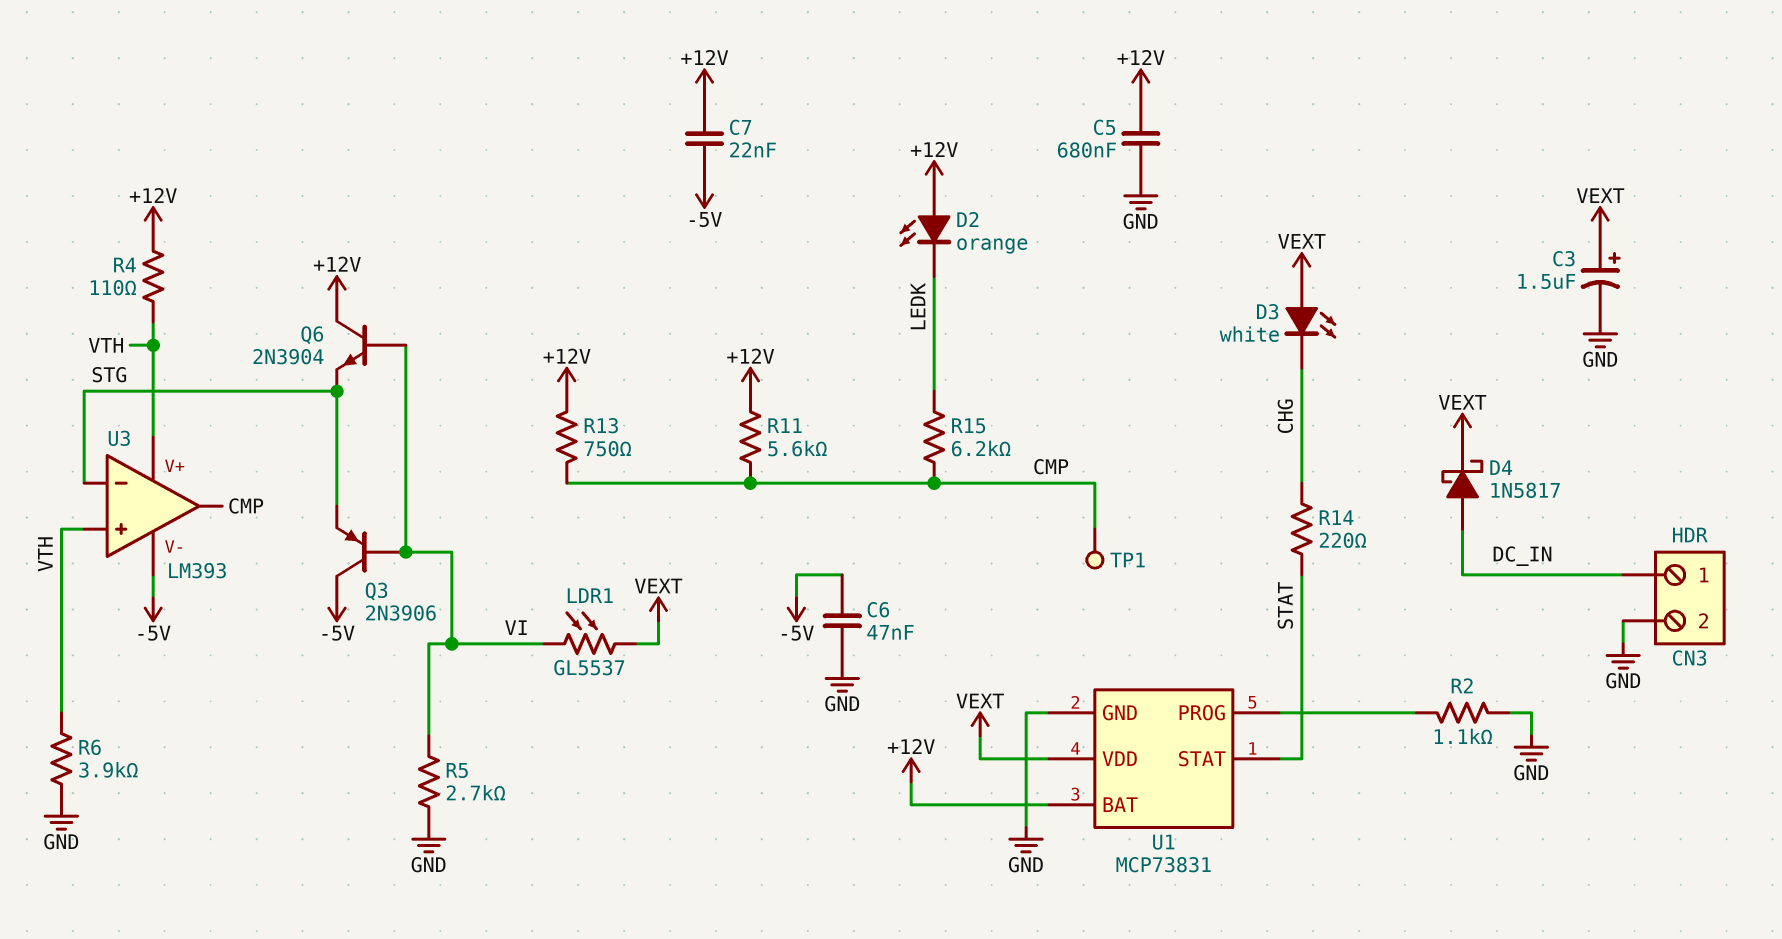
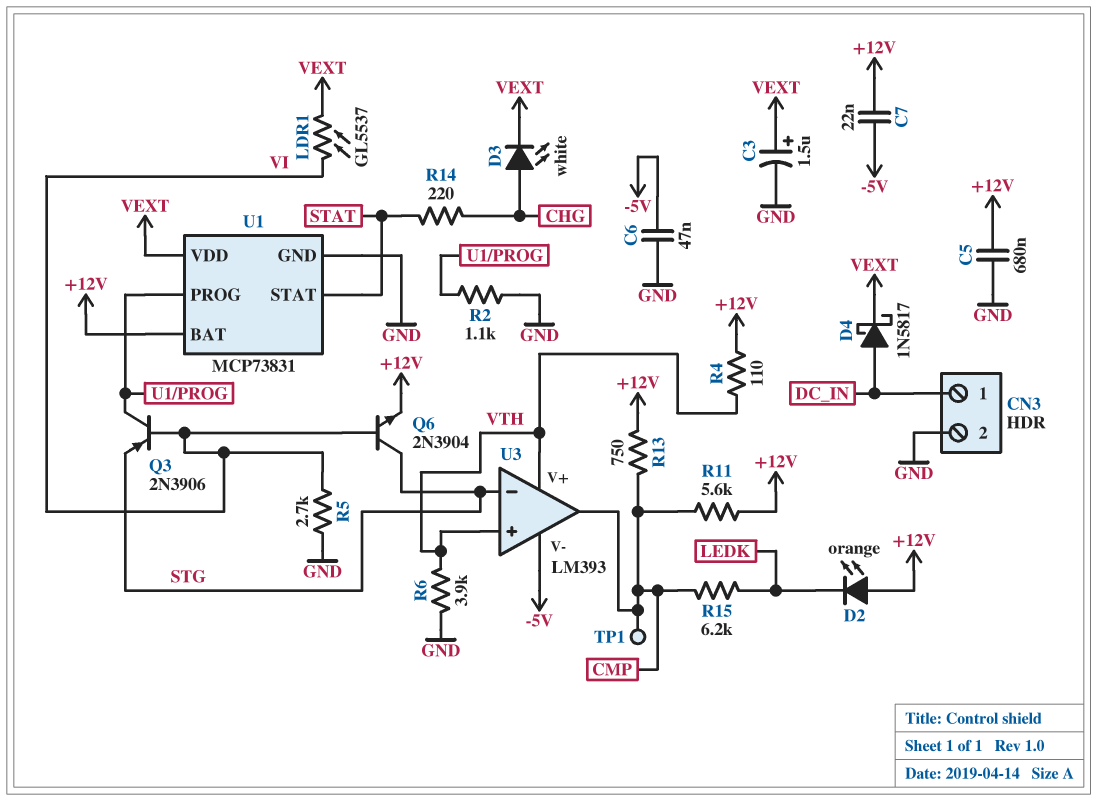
D3: LED white (A VEXT, K CHG) -> LED white (A CHG, K VEXT)
Q3: PNP 2N3906 (B VI, C -5V, E STG) -> PNP 2N3906 (B VI, C U1/PROG, E STG)
Q6: NPN 2N3904 (B VI, C +12V, E STG) -> NPN 2N3904 (B VI, C STG, E +12V)

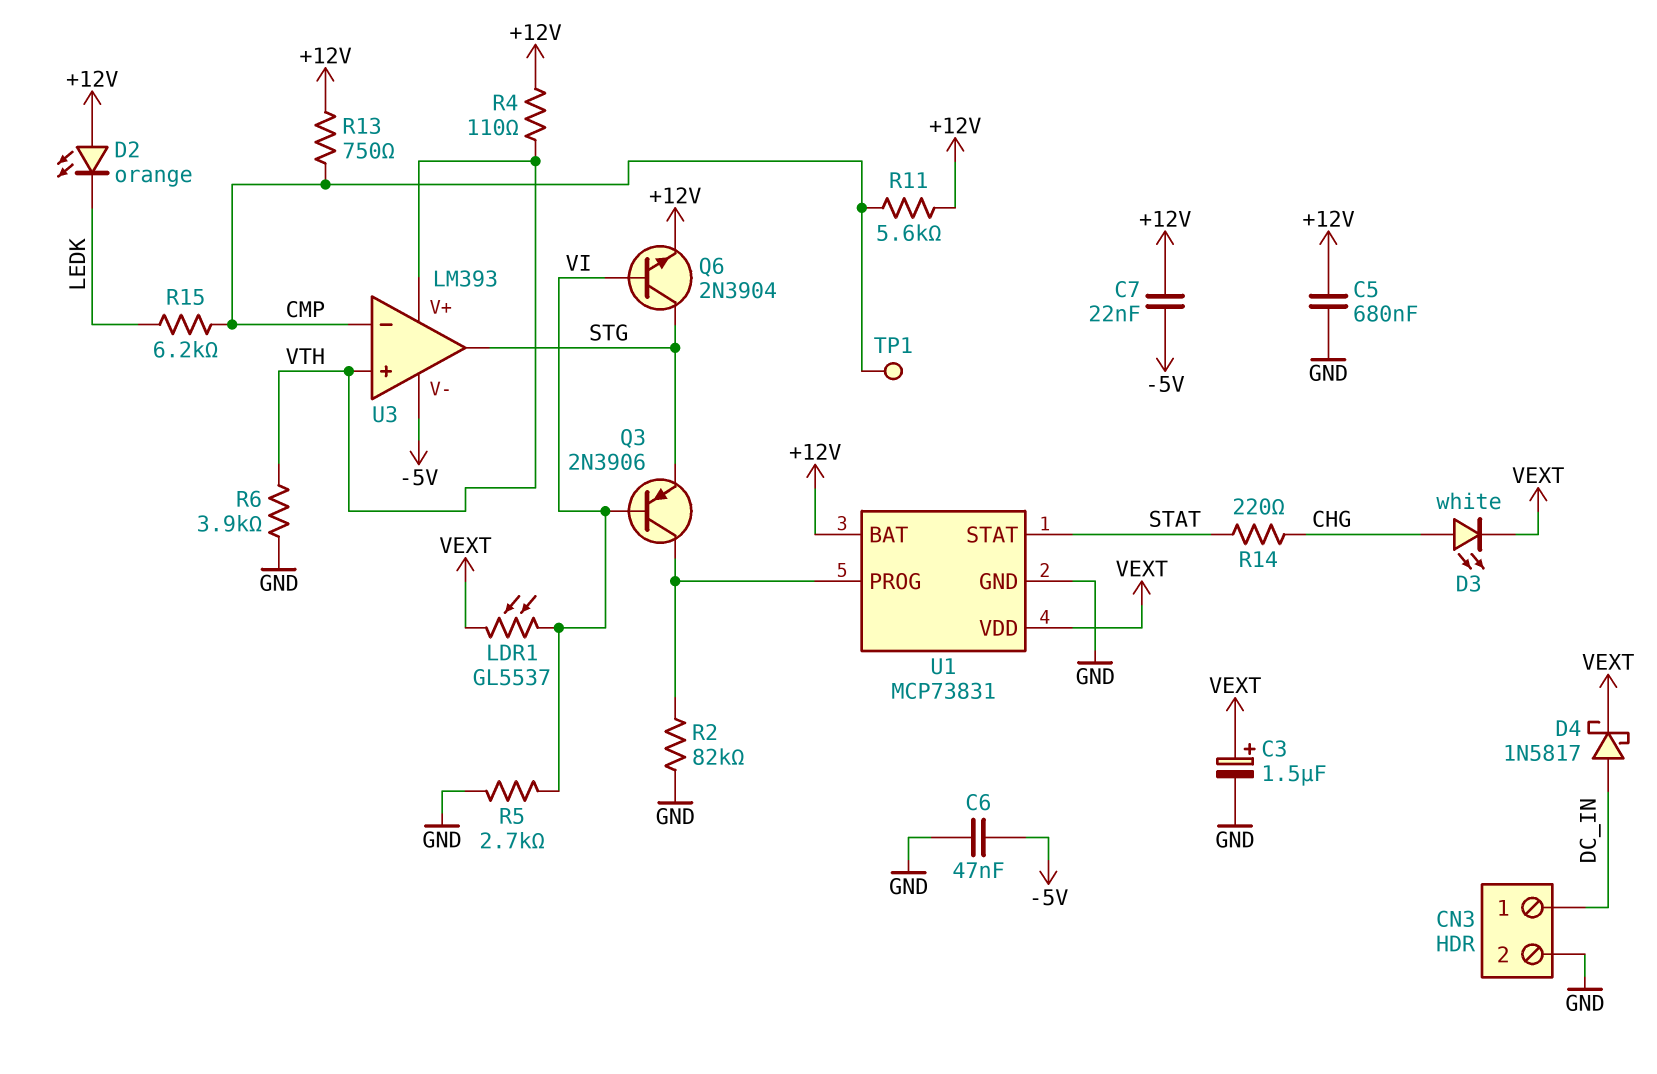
R2: 1.1k (GND, U1/PROG) -> 82k (GND, U1/PROG)
U3 pin in-: STG -> CMP
U3 pin out: CMP -> STG

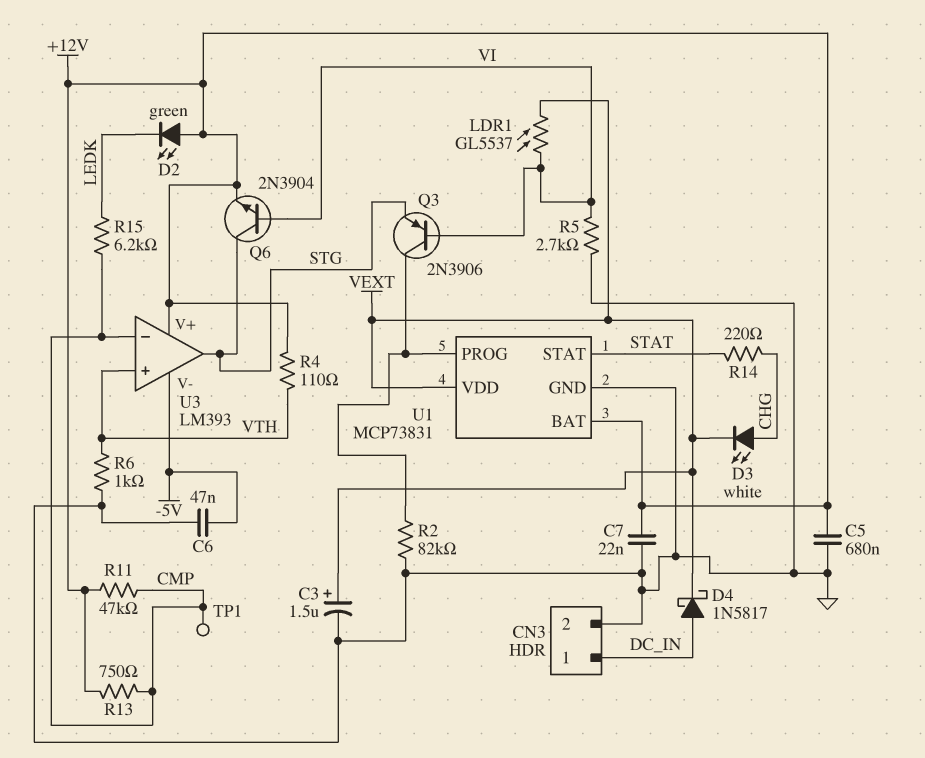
C7: 22nF (+12V, -5V) -> 22nF (+12V, GND)
D2: LED orange (A +12V, K LEDK) -> LED green (A +12V, K LEDK)
R6: 3.9k (GND, VTH) -> 1k (GND, VTH)
R11: 5.6k (+12V, CMP) -> 47k (+12V, CMP)
U3 pin V+: VTH -> +12V

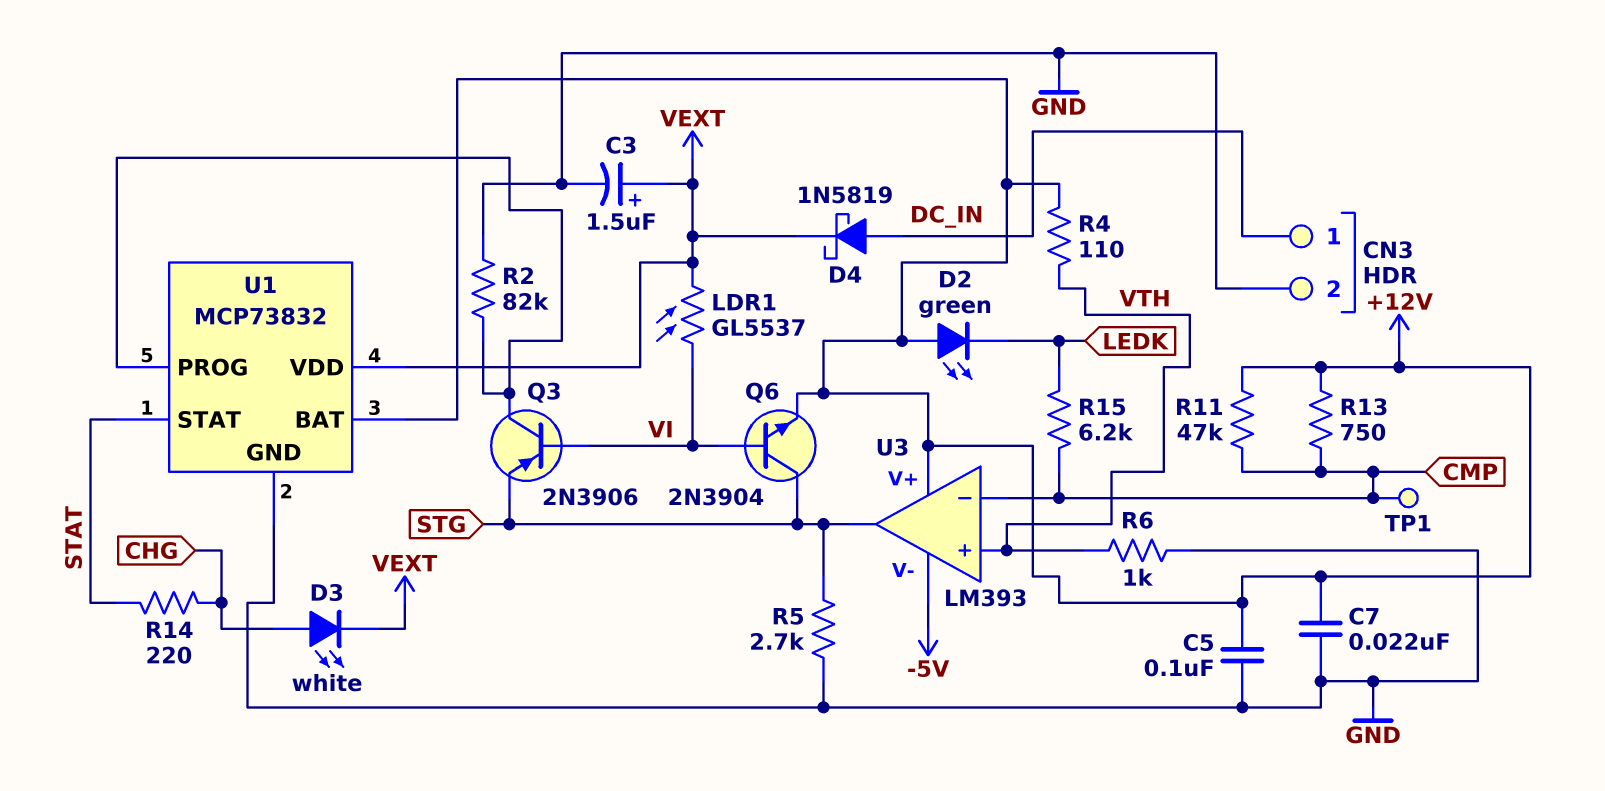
C5: 680nF (+12V, GND) -> 100nF (+12V, GND)
C6: 47nF (-5V, GND) -> none
D4: schottky 1N5817 (A DC_IN, K VEXT) -> schottky 1N5819 (A DC_IN, K VEXT)
R5: 2.7k (GND, VI) -> 2.7k (GND, STG)
U1: MCP73831 -> MCP73832

